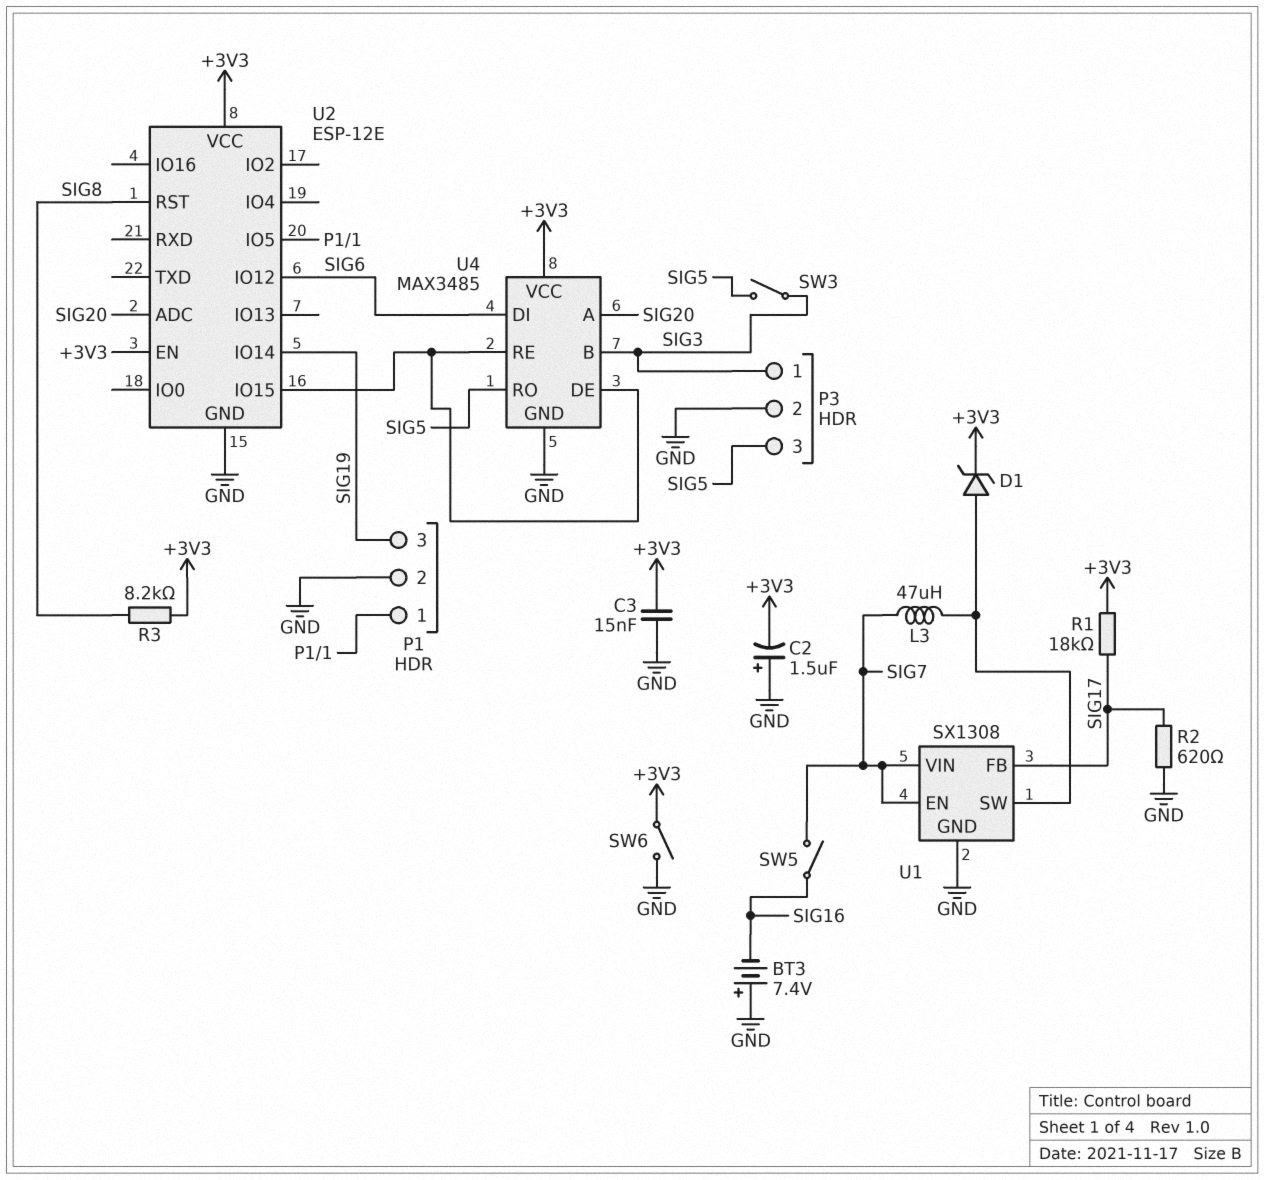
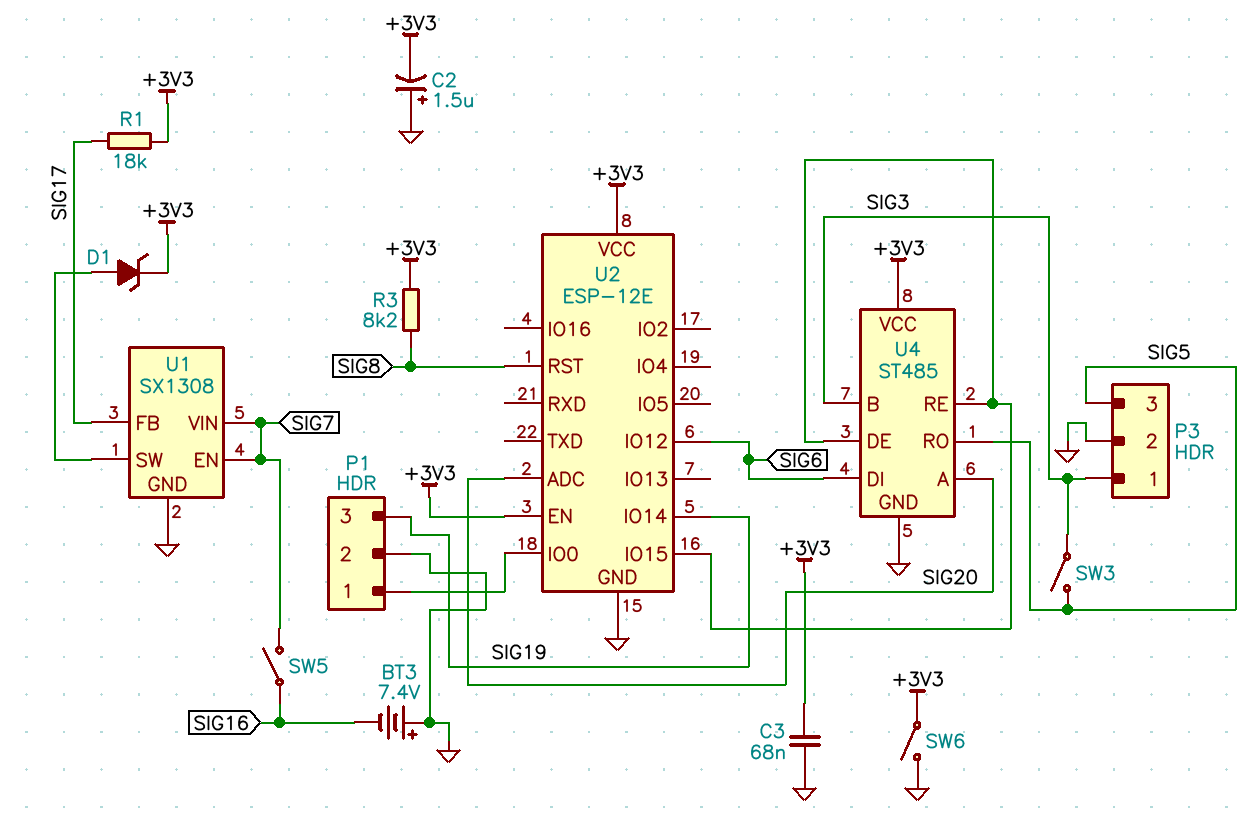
C3: 15nF (+3V3, GND) -> 68nF (+3V3, GND)
L3: 47uH (SIG7, U1/SW) -> none
R2: 620 (GND, SIG17) -> none
U2 pin IO0: none -> P1/1
U2 pin IO5: P1/1 -> none
U4: MAX3485 -> ST485

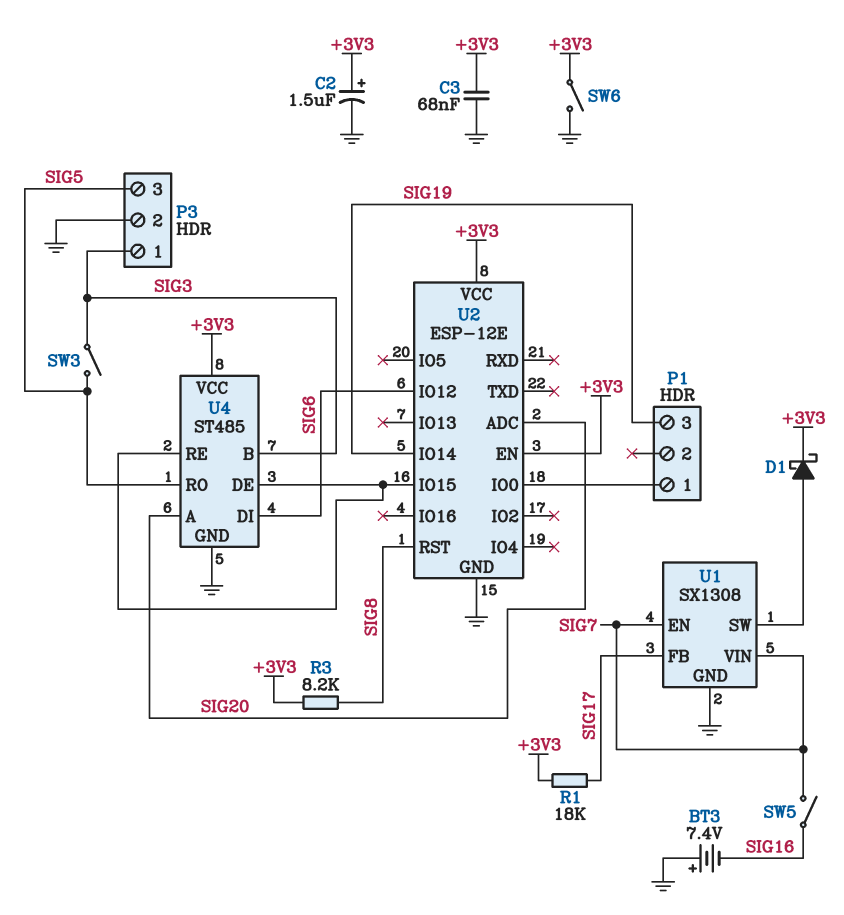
C2: 1.5uF (plus GND, minus +3V3) -> 1.5uF (plus +3V3, minus GND)
D1: zener (A U1/SW, K +3V3) -> schottky (A U1/SW, K +3V3)
P1 pin 2: GND -> none

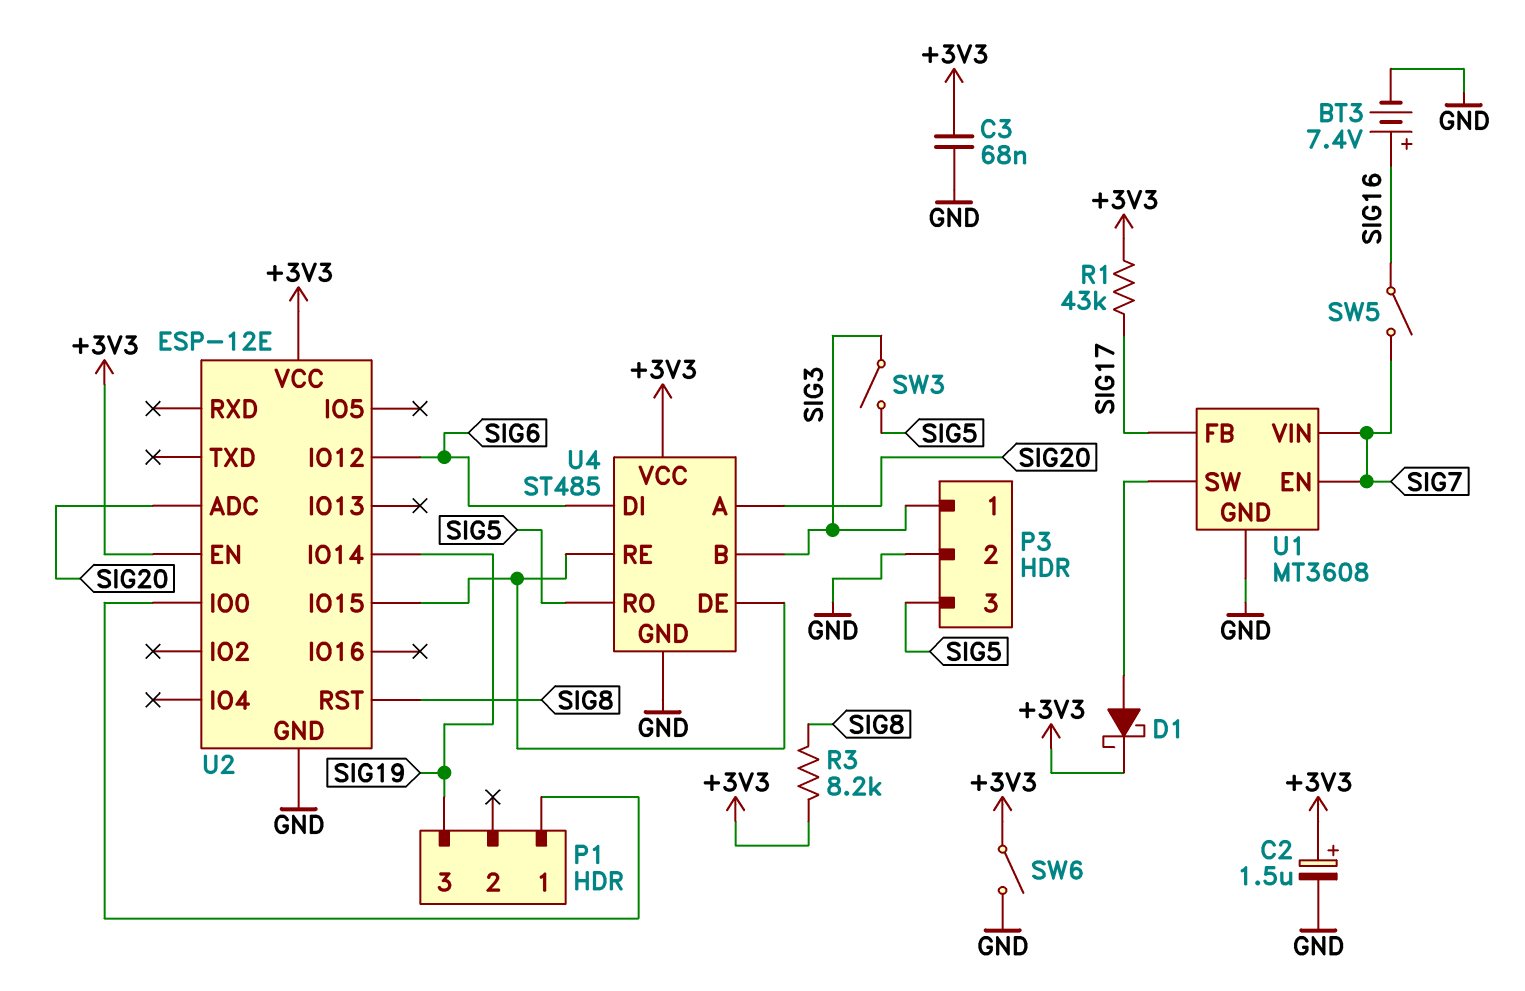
BT3: 7.4V (plus GND, minus SIG16) -> 7.4V (plus SIG16, minus GND)
R1: 18k (+3V3, SIG17) -> 43k (+3V3, SIG17)
U1: SX1308 -> MT3608

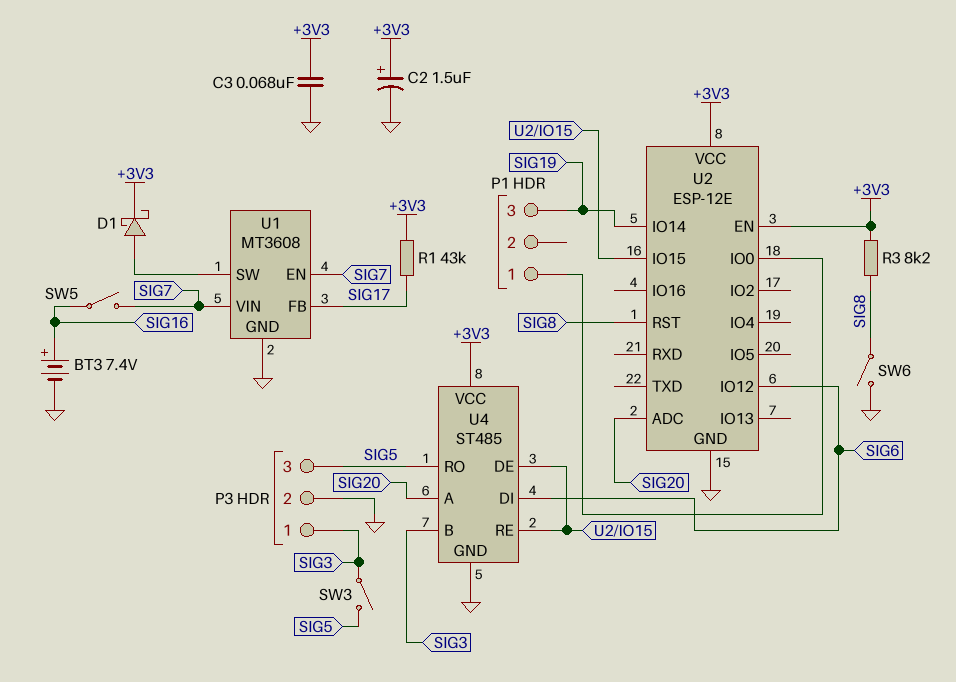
SW6: switch (+3V3, GND) -> switch (GND, SIG8)

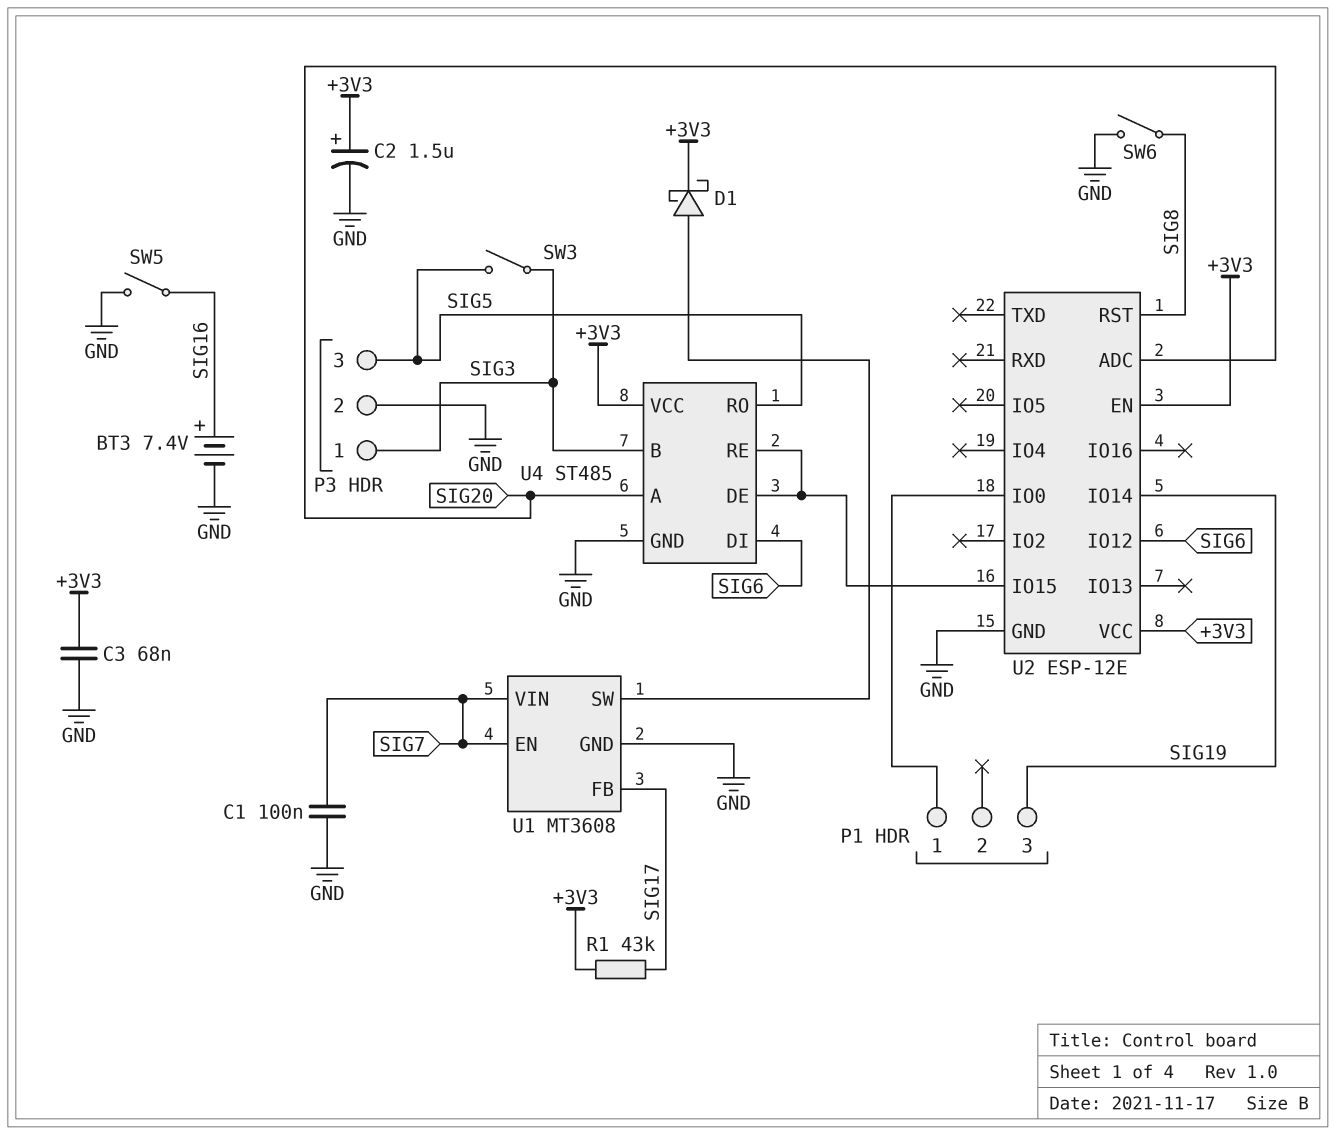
C1: none -> 100nF (GND, SIG7)
R3: 8.2k (+3V3, SIG8) -> none
SW5: switch (SIG7, SIG16) -> switch (GND, SIG16)

